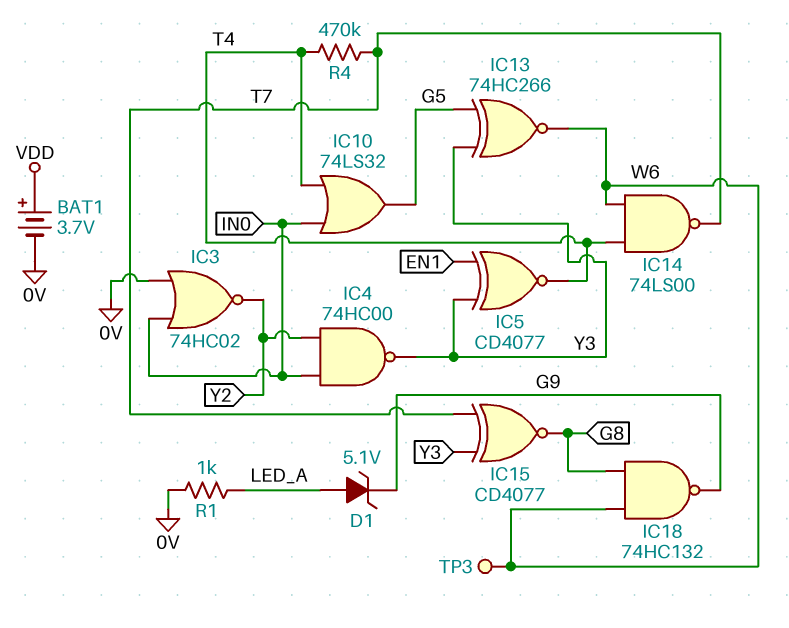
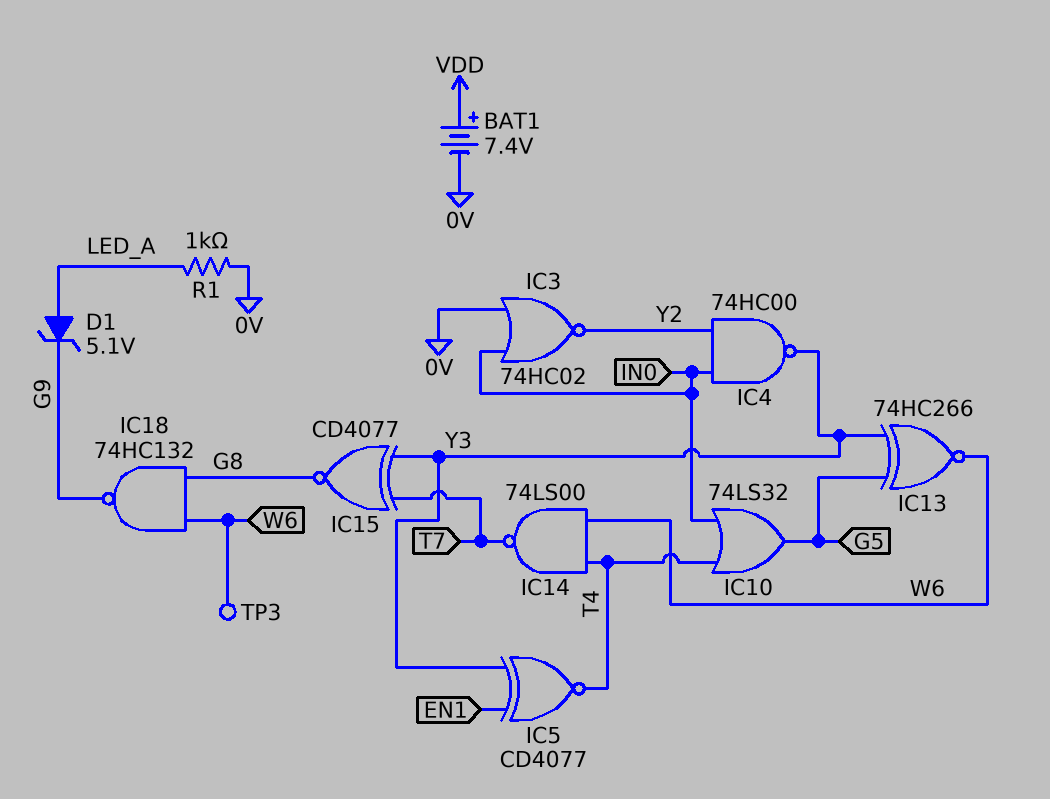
BAT1: 3.7V (plus VDD, minus 0V) -> 7.4V (plus VDD, minus 0V)
R4: 470k (T4, T7) -> none

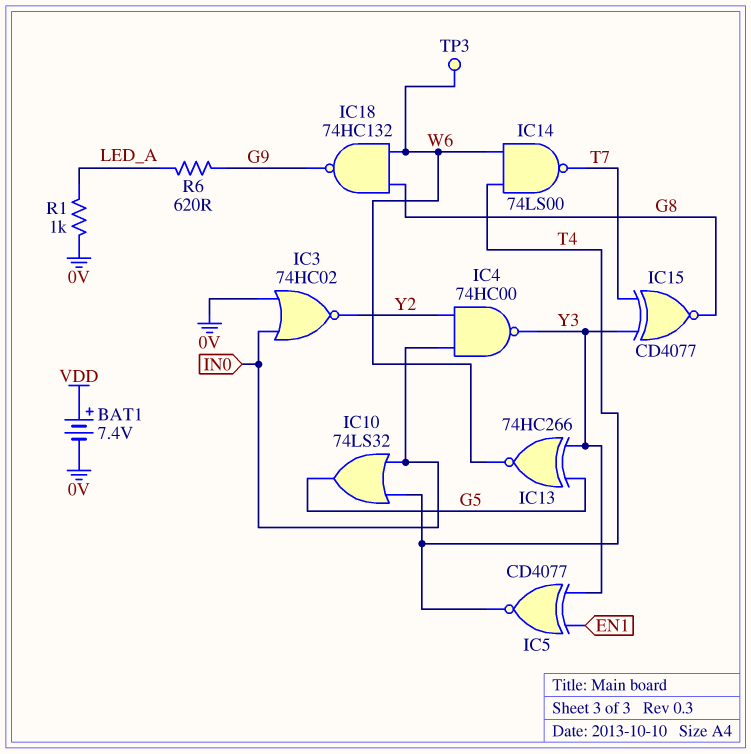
D1: zener 5.1V (A LED_A, K G9) -> none
R6: none -> 620 (G9, LED_A)

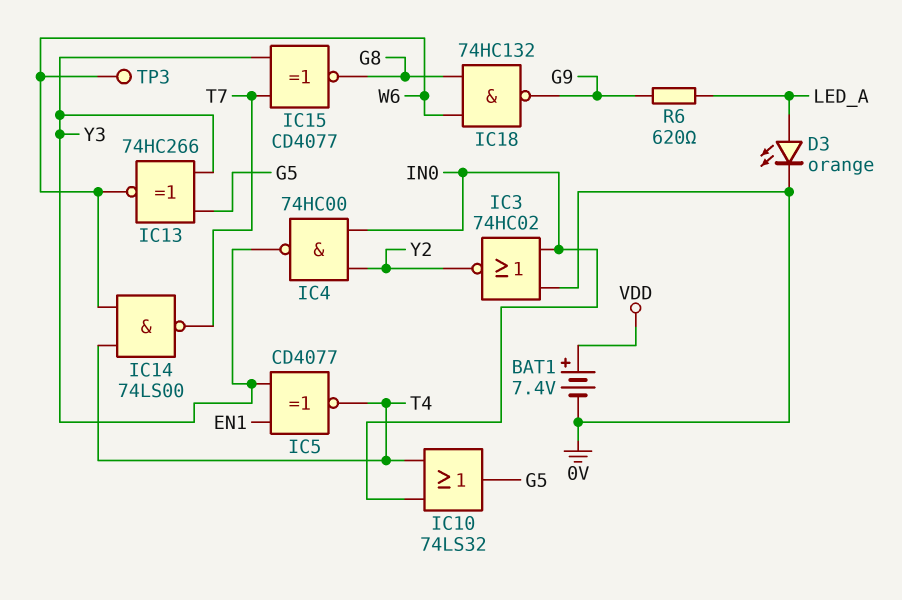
D3: none -> LED orange (A LED_A, K 0V)
R1: 1k (0V, LED_A) -> none

